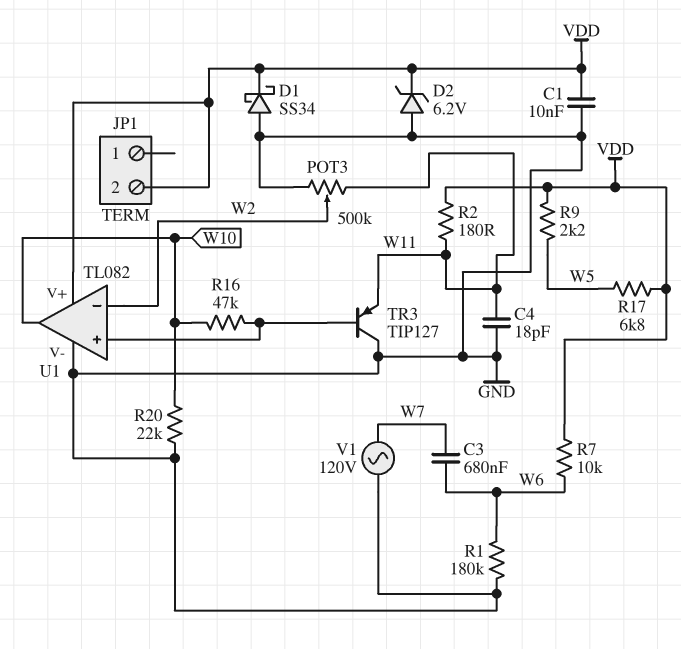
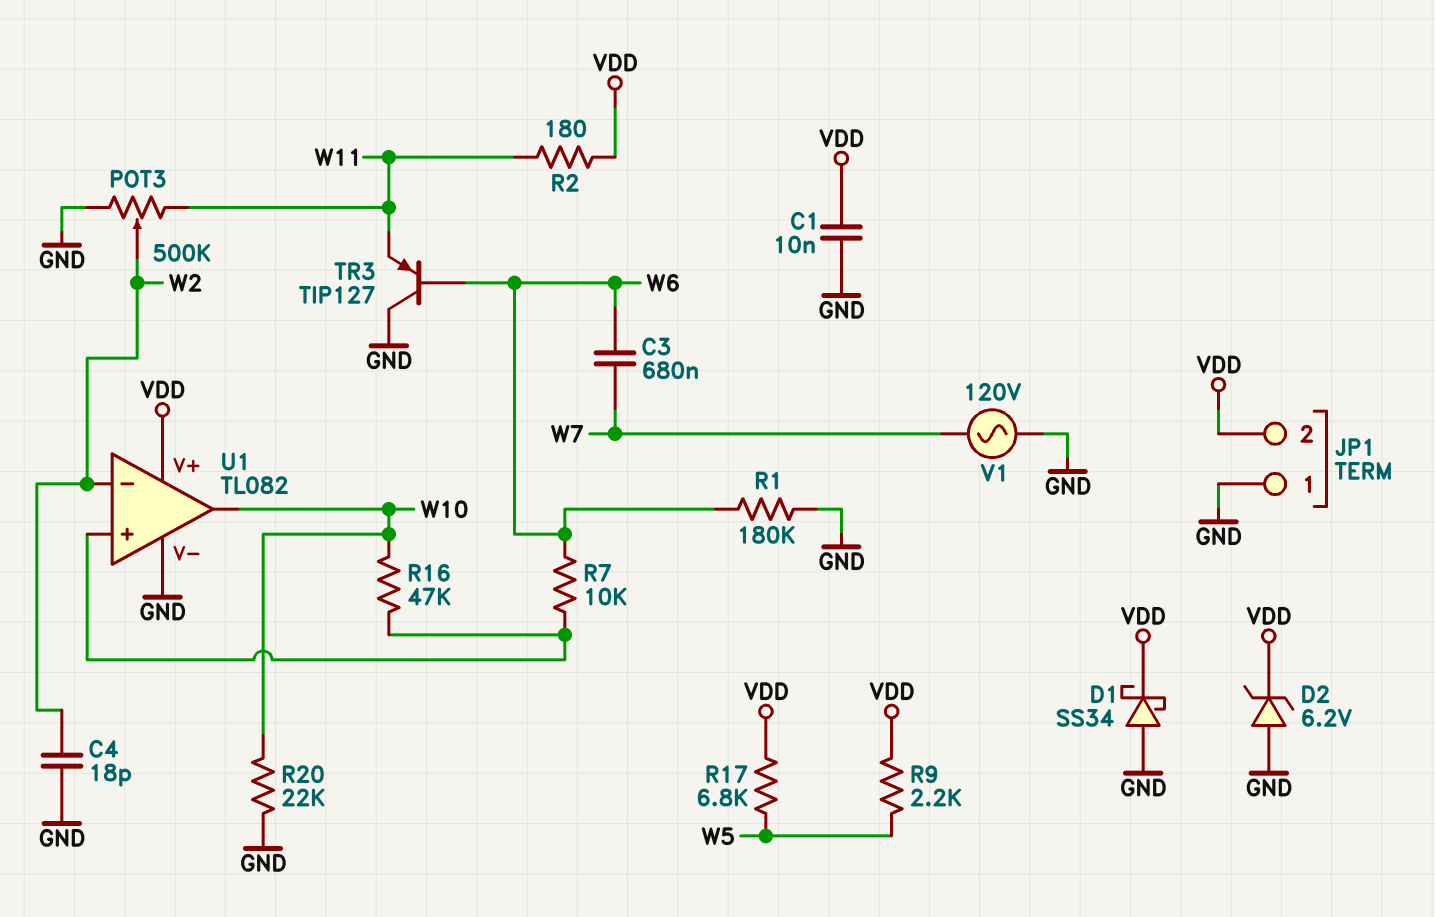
C4: 18pF (GND, W11) -> 18pF (GND, W2)
JP1 pin 1: none -> GND
R7: 10k (VDD, W6) -> 10k (U1/in+, W6)
TR3: PNP TIP127 (B U1/in+, C GND, E W11) -> PNP TIP127 (B W6, C GND, E W11)

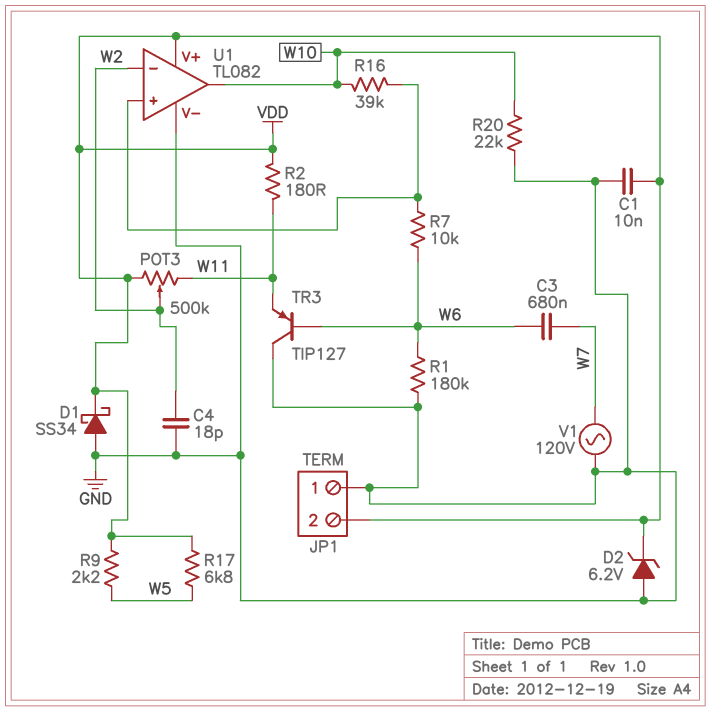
POT3: 500k (GND, W11, wiper W2) -> 500k (VDD, W11, wiper W2)
R16: 47k (U1/in+, W10) -> 39k (U1/in+, W10)

